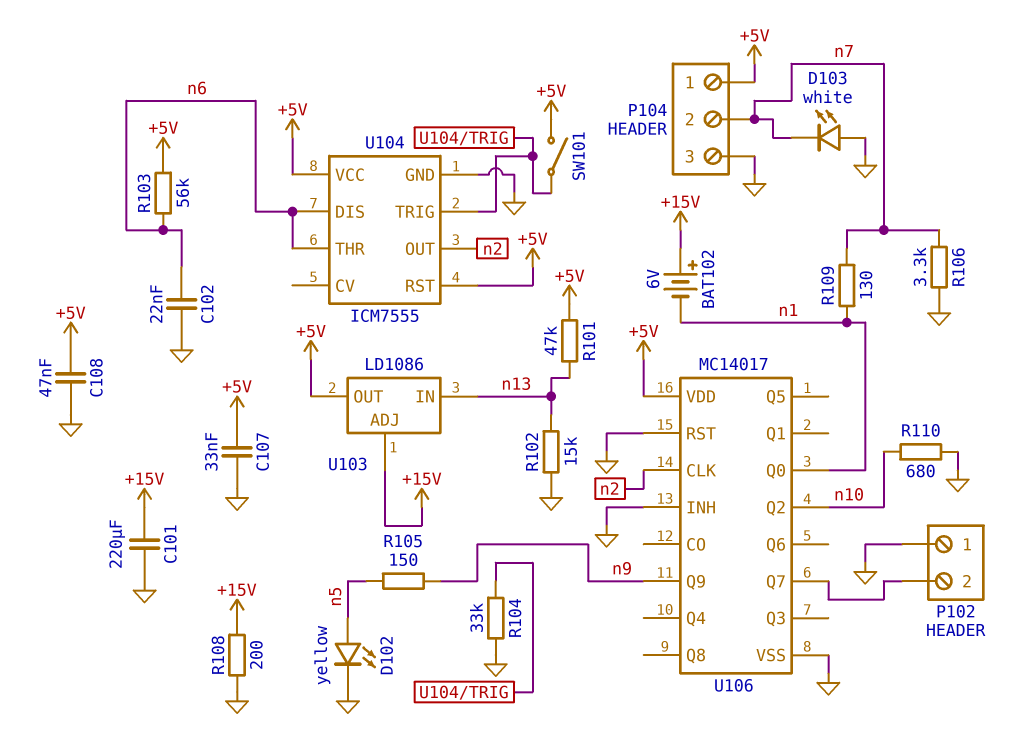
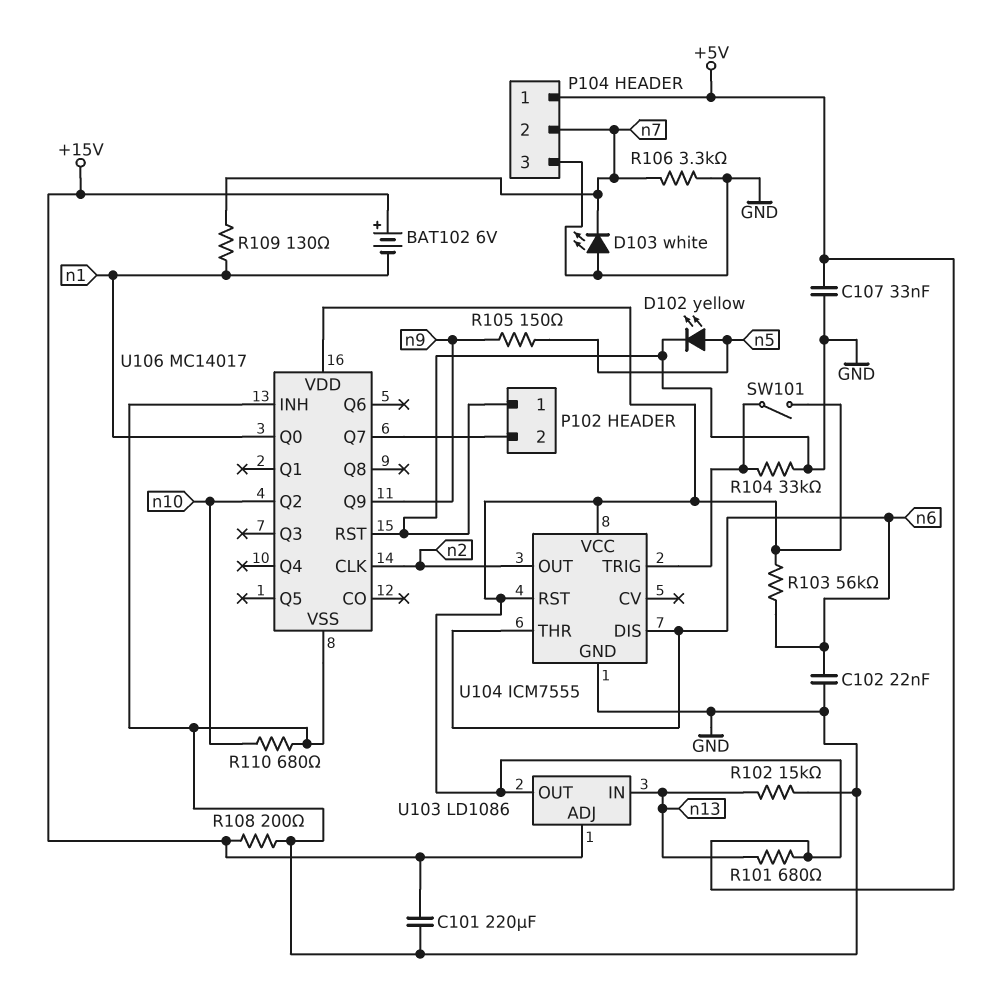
C108: 47nF (+5V, GND) -> none
R101: 47k (+5V, n13) -> 680 (+5V, n13)

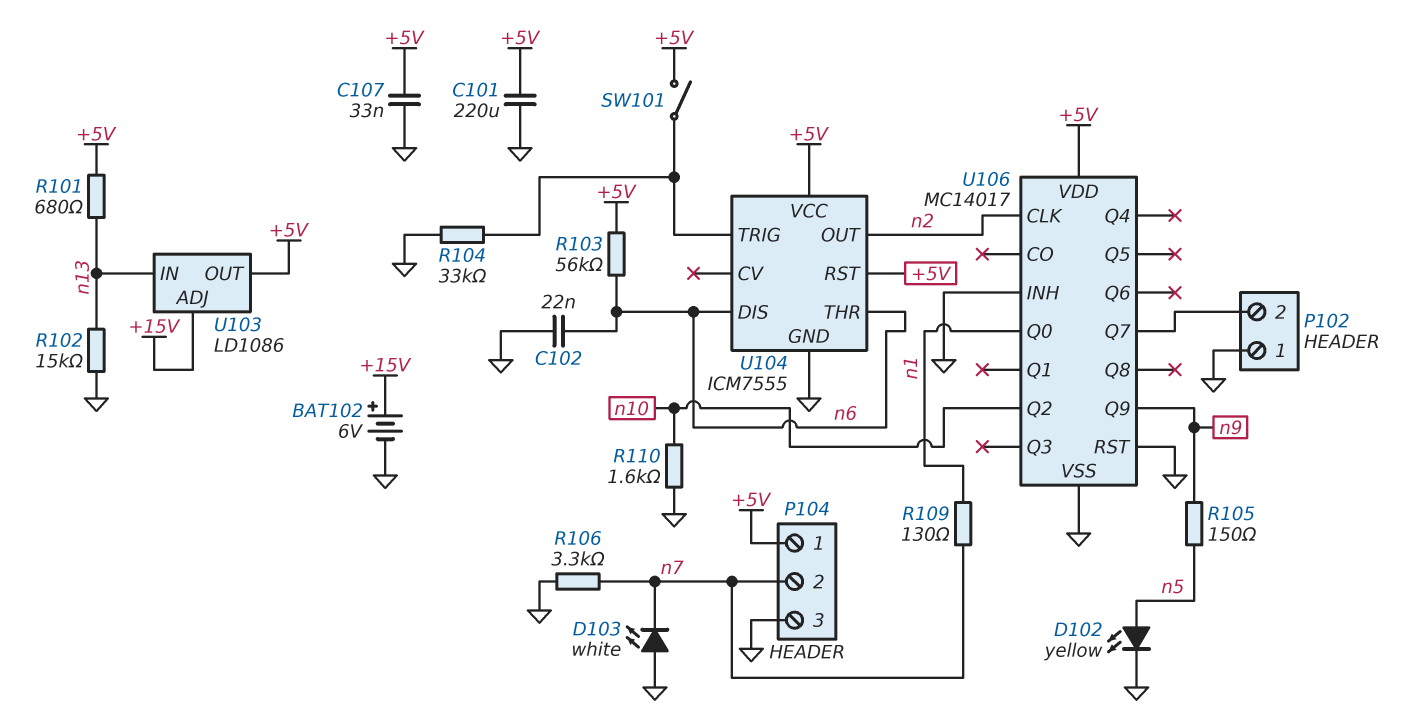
BAT102: 6V (plus +15V, minus n1) -> 6V (plus +15V, minus GND)
C101: 220uF (+15V, GND) -> 220uF (+5V, GND)
R108: 200 (+15V, GND) -> none
R110: 680 (GND, n10) -> 1.6k (GND, n10)

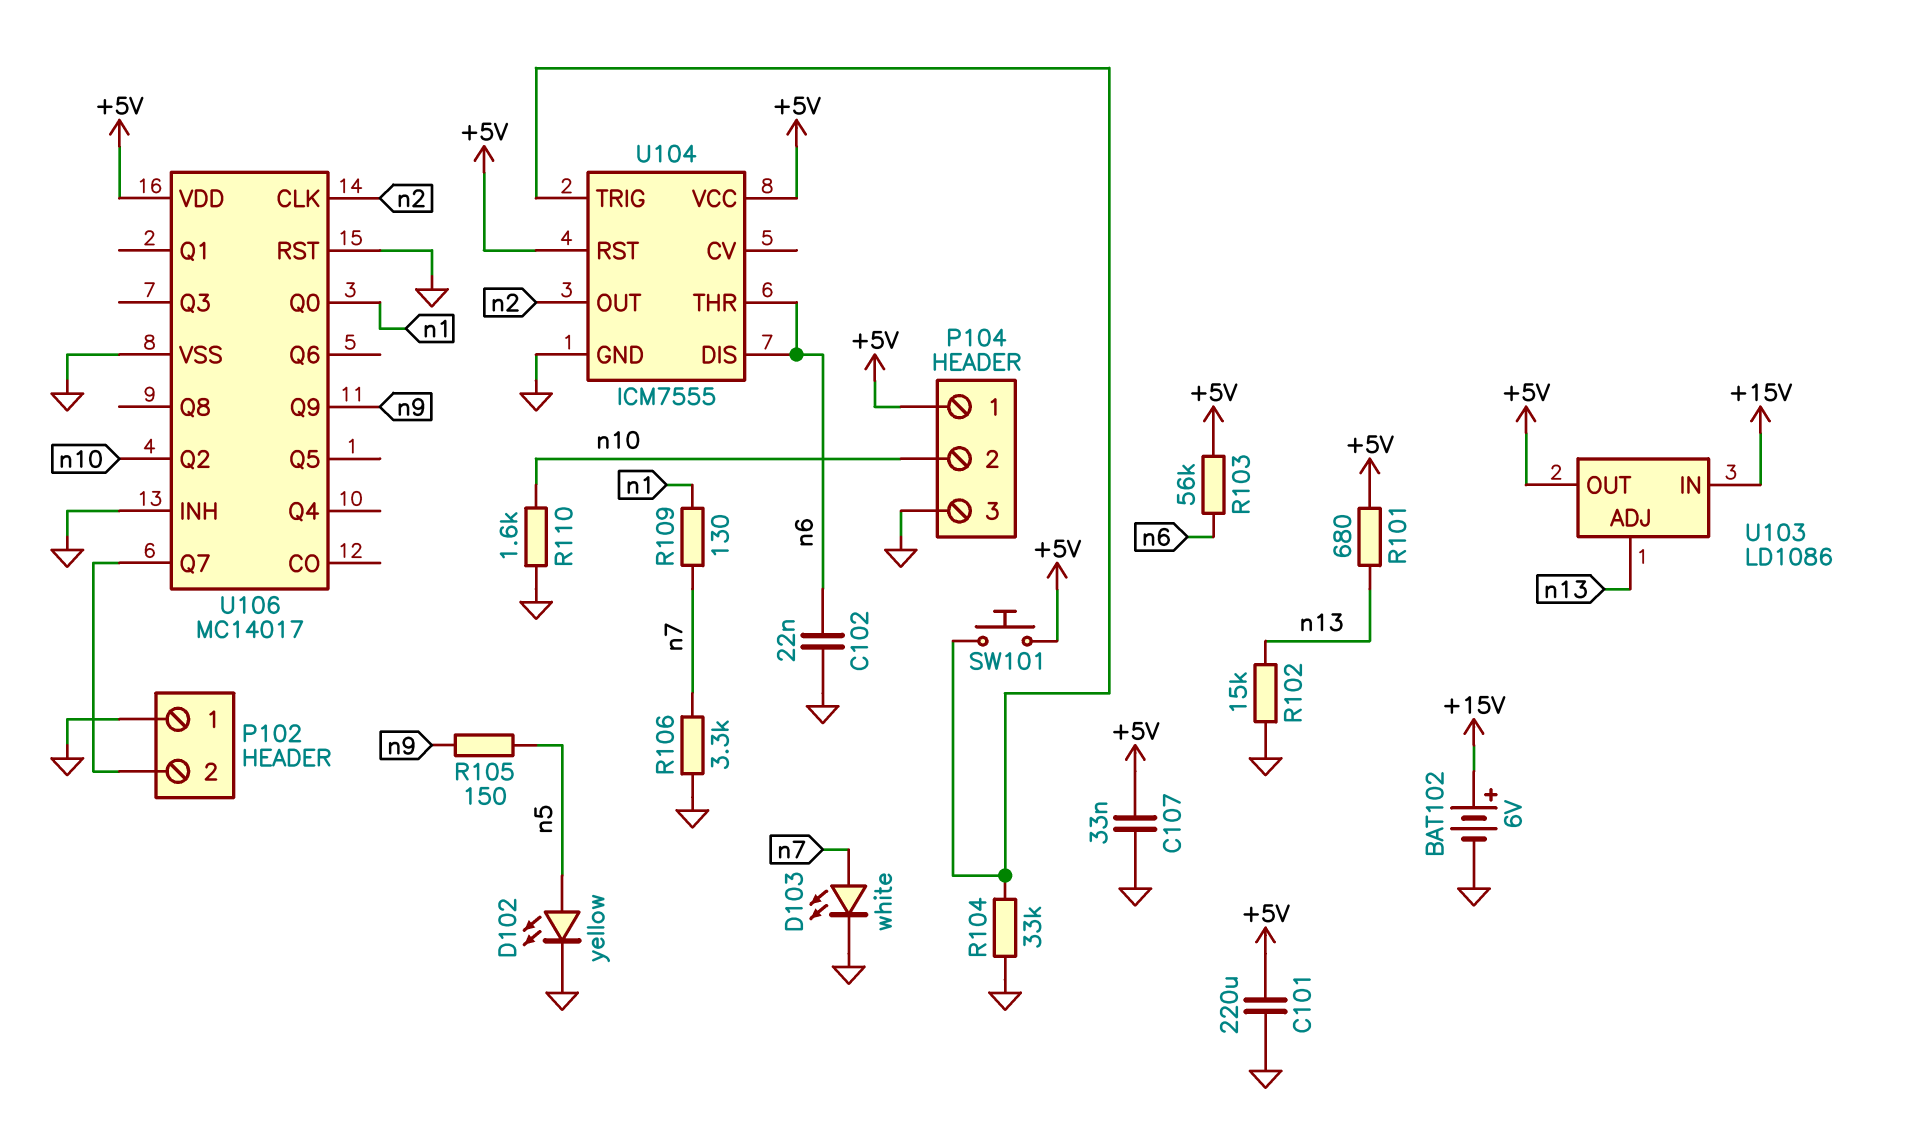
D103: LED white (A GND, K n7) -> LED white (A n7, K GND)
P104 pin 2: n7 -> n10
SW101: switch (+5V, U104/TRIG) -> button (+5V, U104/TRIG)
U103 pin ADJ: +15V -> n13
U103 pin IN: n13 -> +15V

